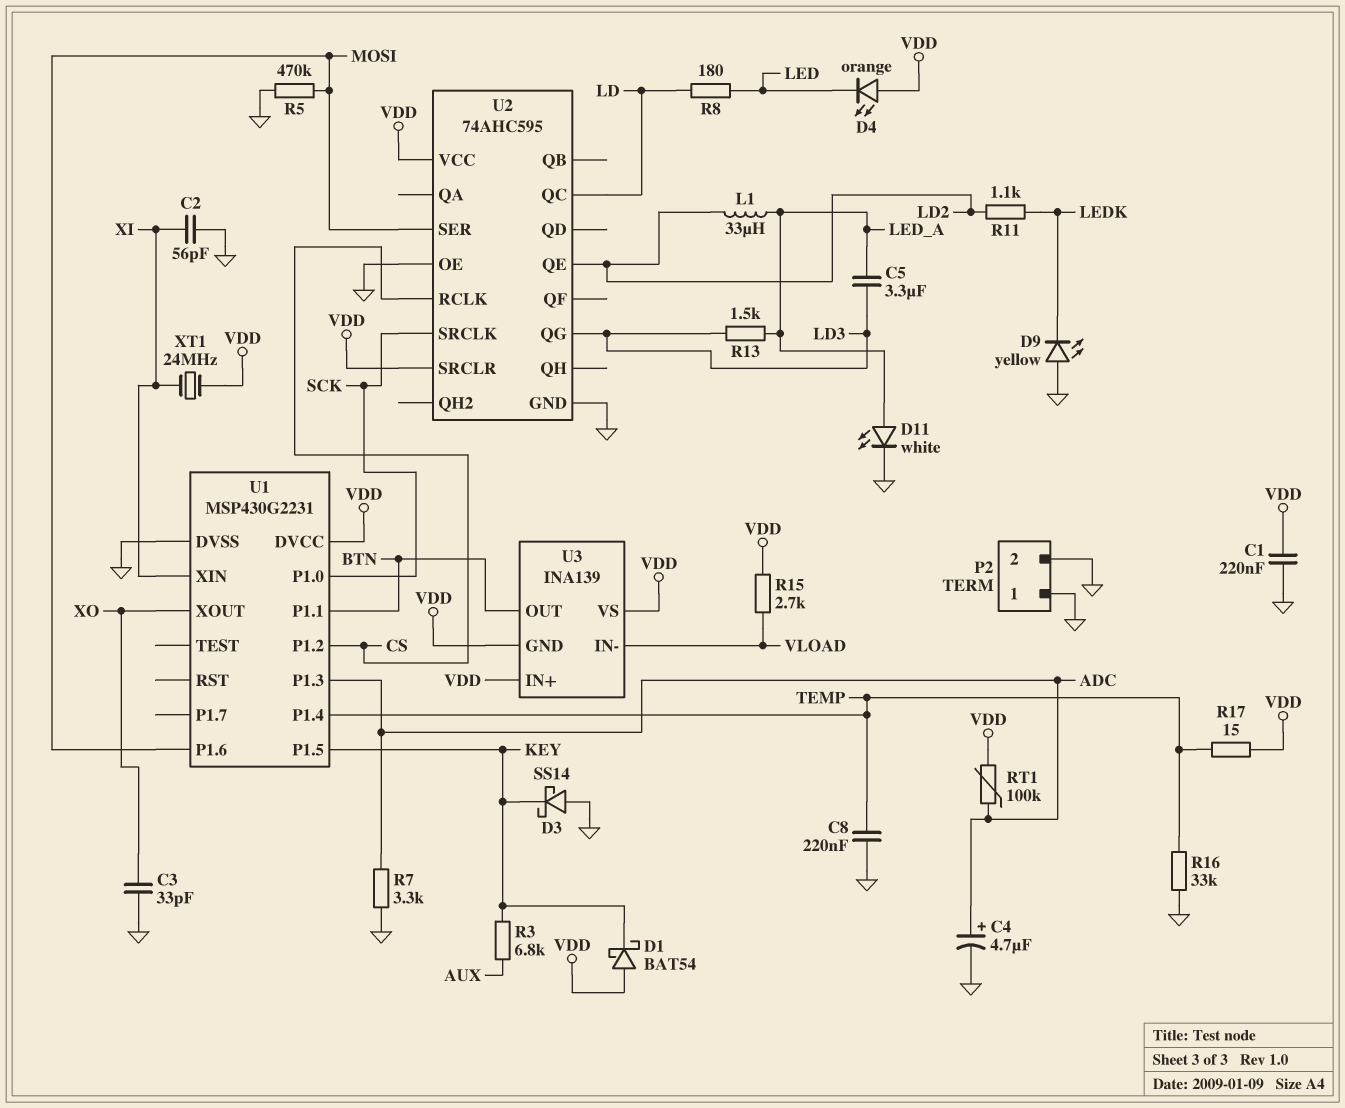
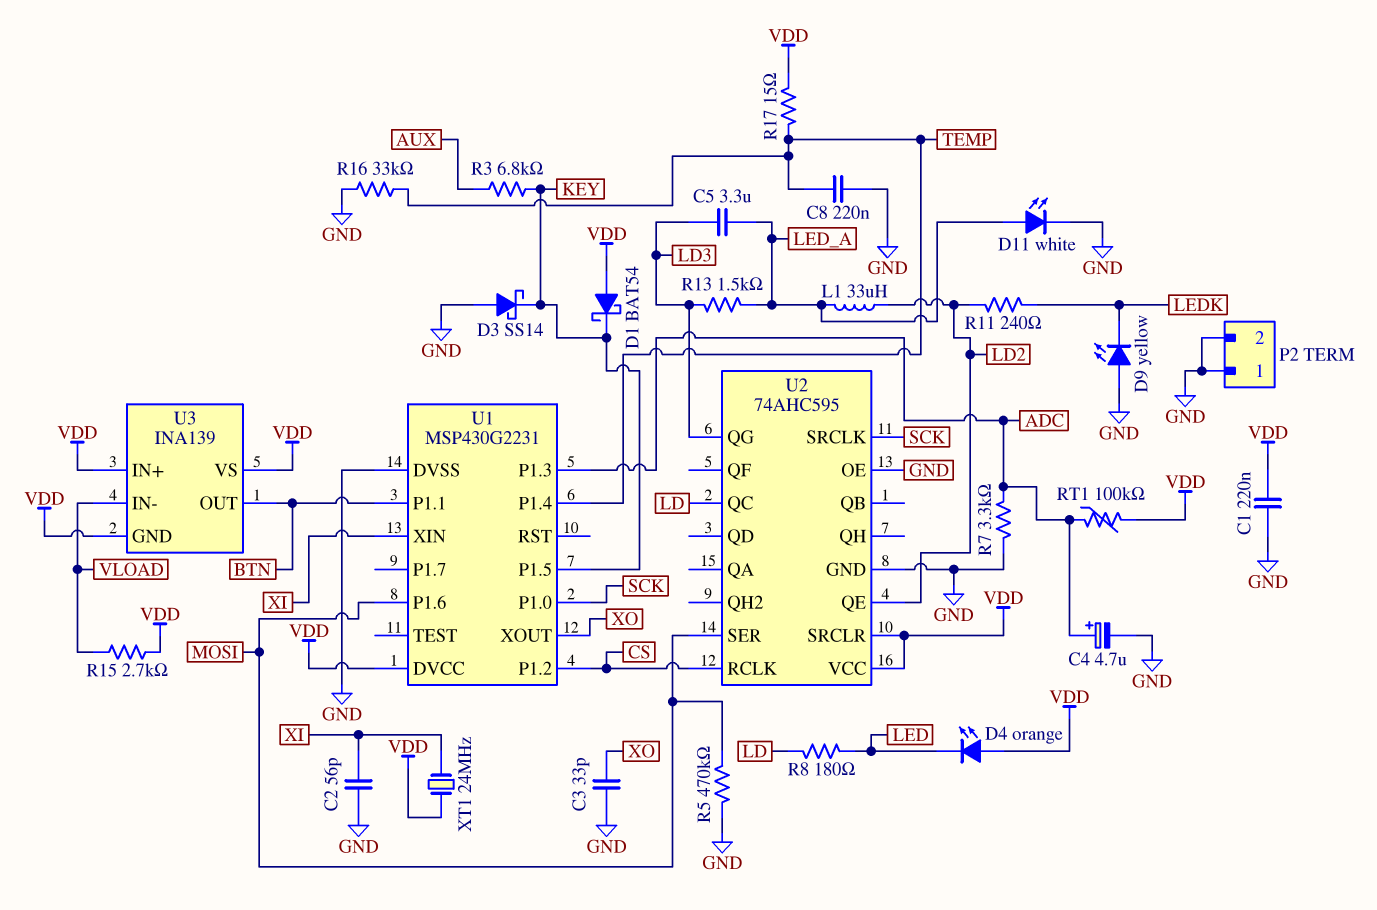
R11: 1.1k (LD2, LEDK) -> 240 (LD2, LEDK)

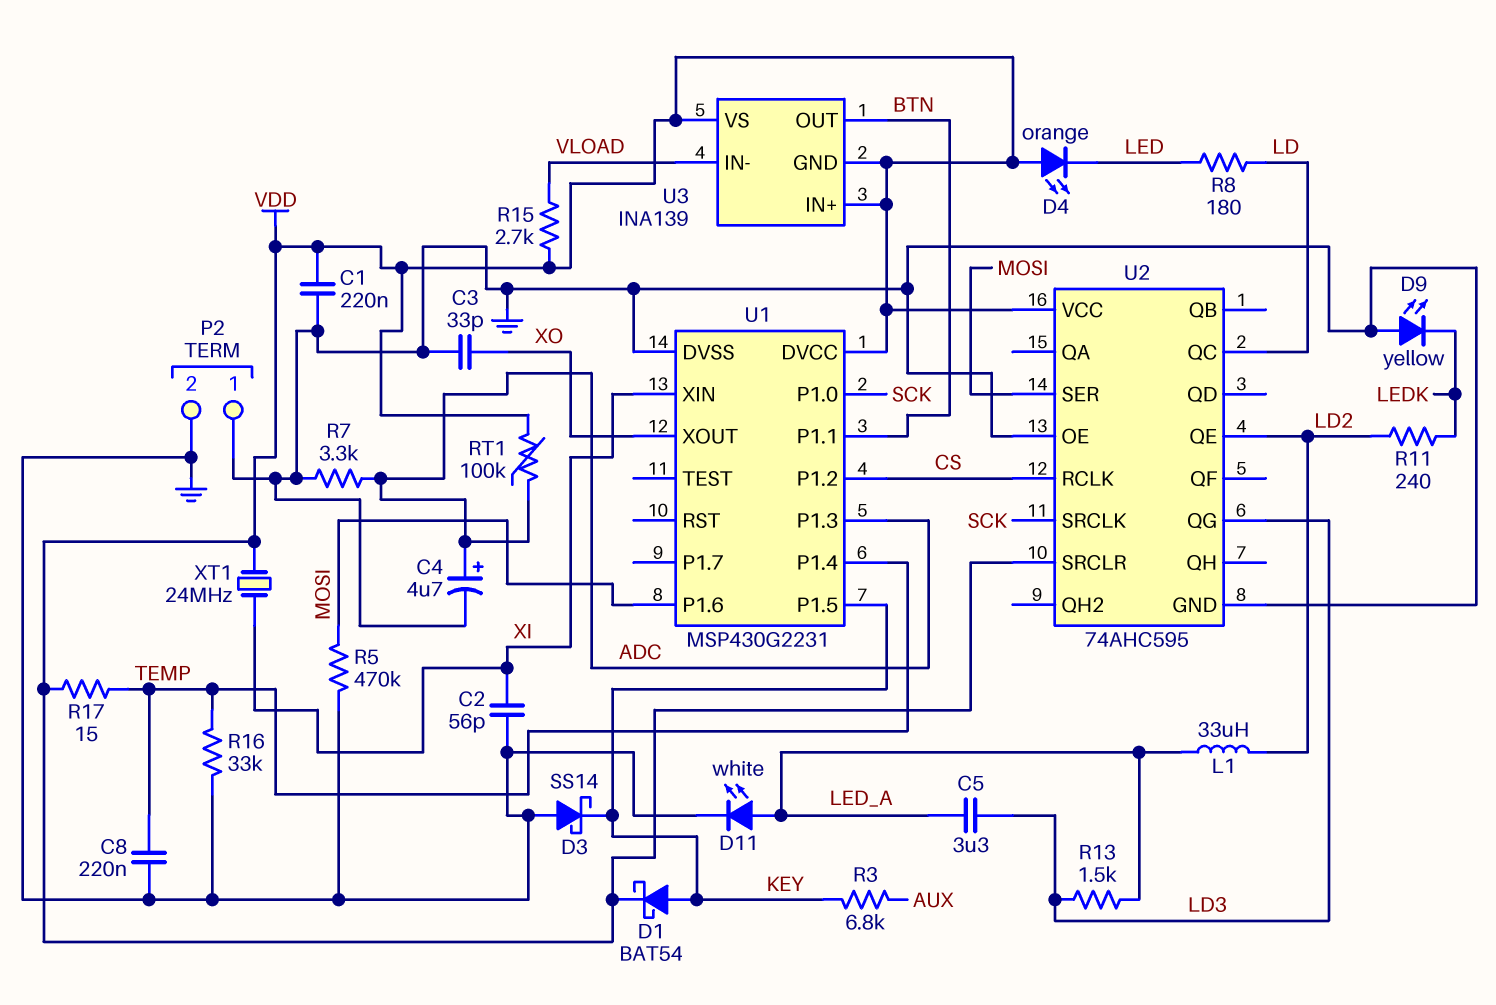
D1: schottky BAT54 (A VDD, K KEY) -> schottky BAT54 (A KEY, K VDD)

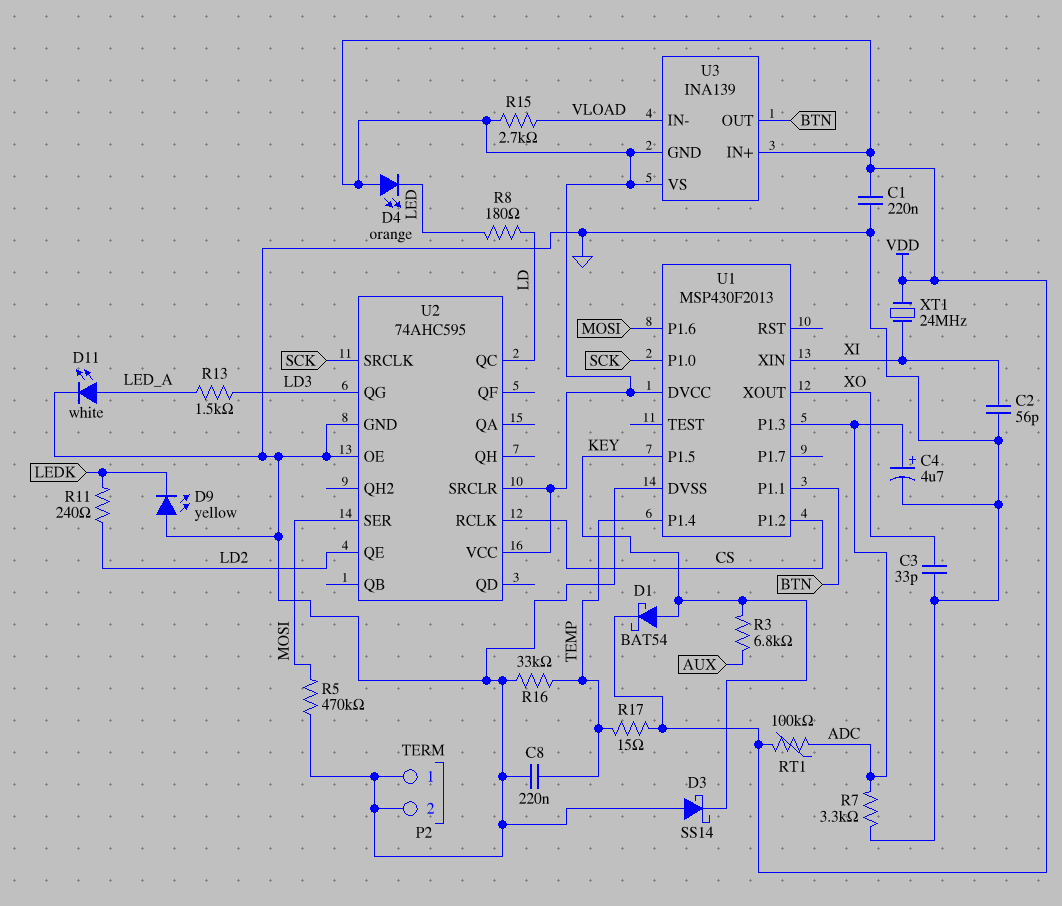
C5: 3.3uF (LD3, LED_A) -> none
L1: 33uH (LD2, LED_A) -> none
U1: MSP430G2231 -> MSP430F2013

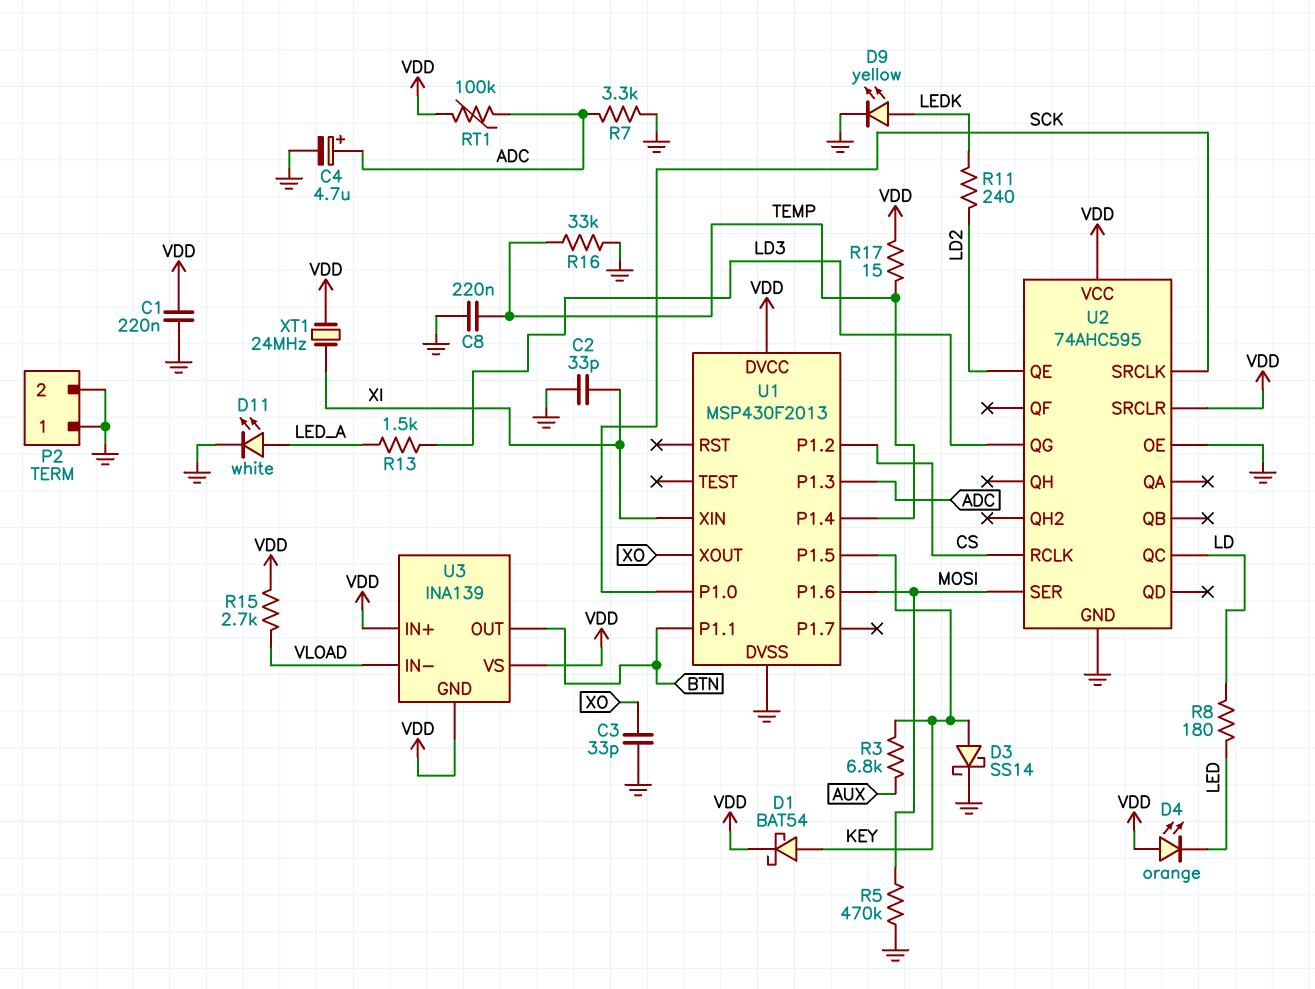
C2: 56pF (GND, XI) -> 33pF (GND, XI)
D3: schottky SS14 (A GND, K KEY) -> schottky SS14 (A KEY, K GND)
D9: LED yellow (A GND, K LEDK) -> LED yellow (A LEDK, K GND)

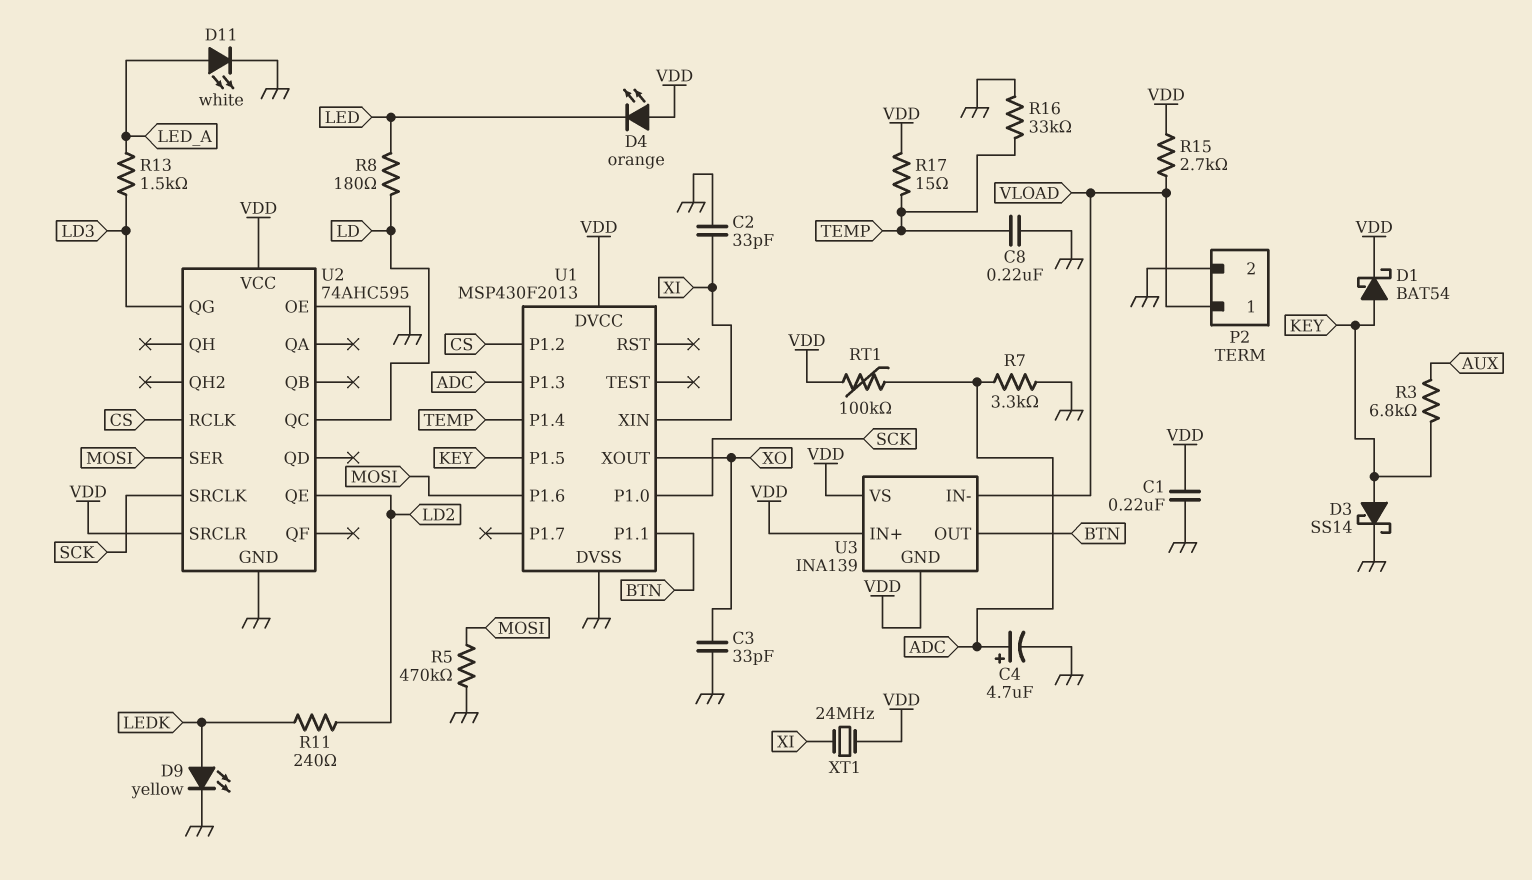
P2 pin 1: GND -> VLOAD

